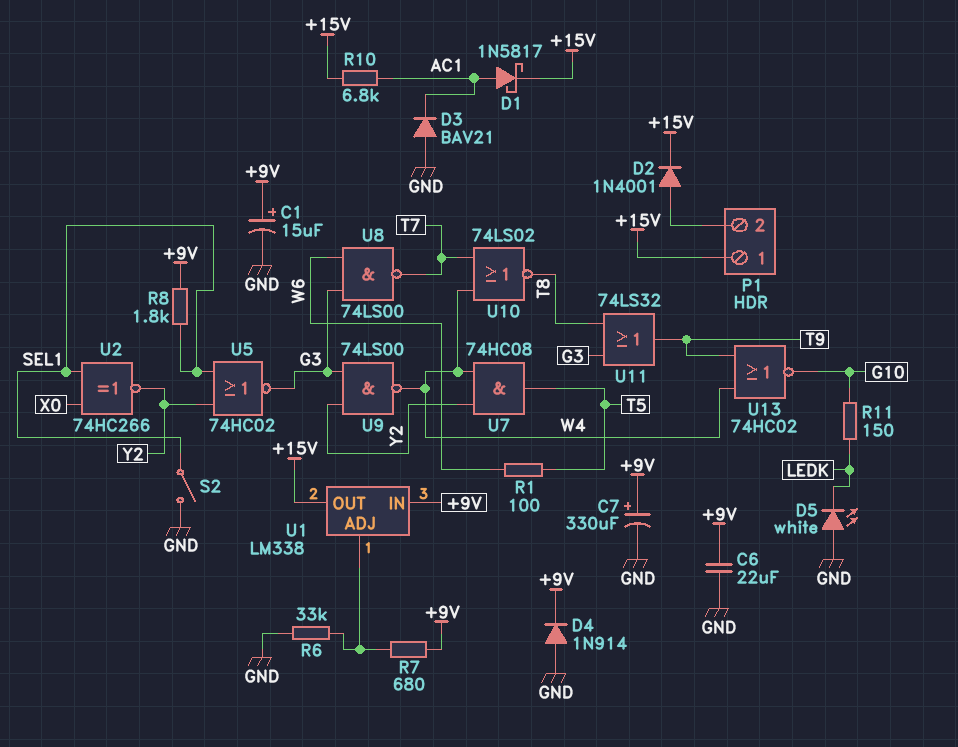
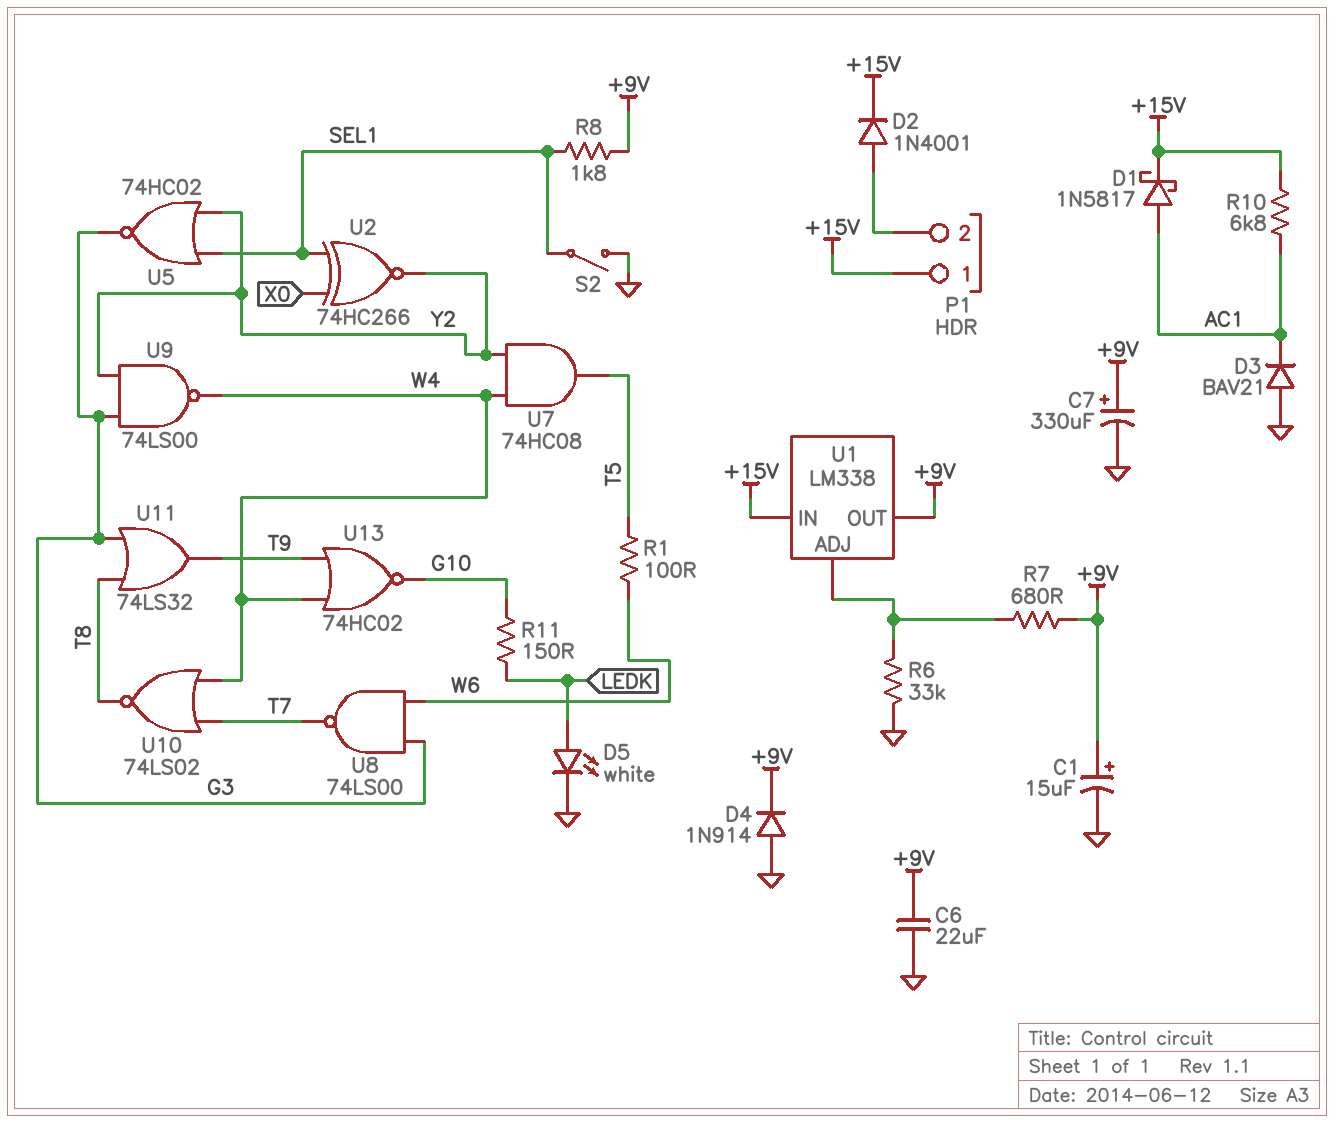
D5: LED white (A GND, K LEDK) -> LED white (A LEDK, K GND)
U1 pin IN: +9V -> +15V
U1 pin OUT: +15V -> +9V

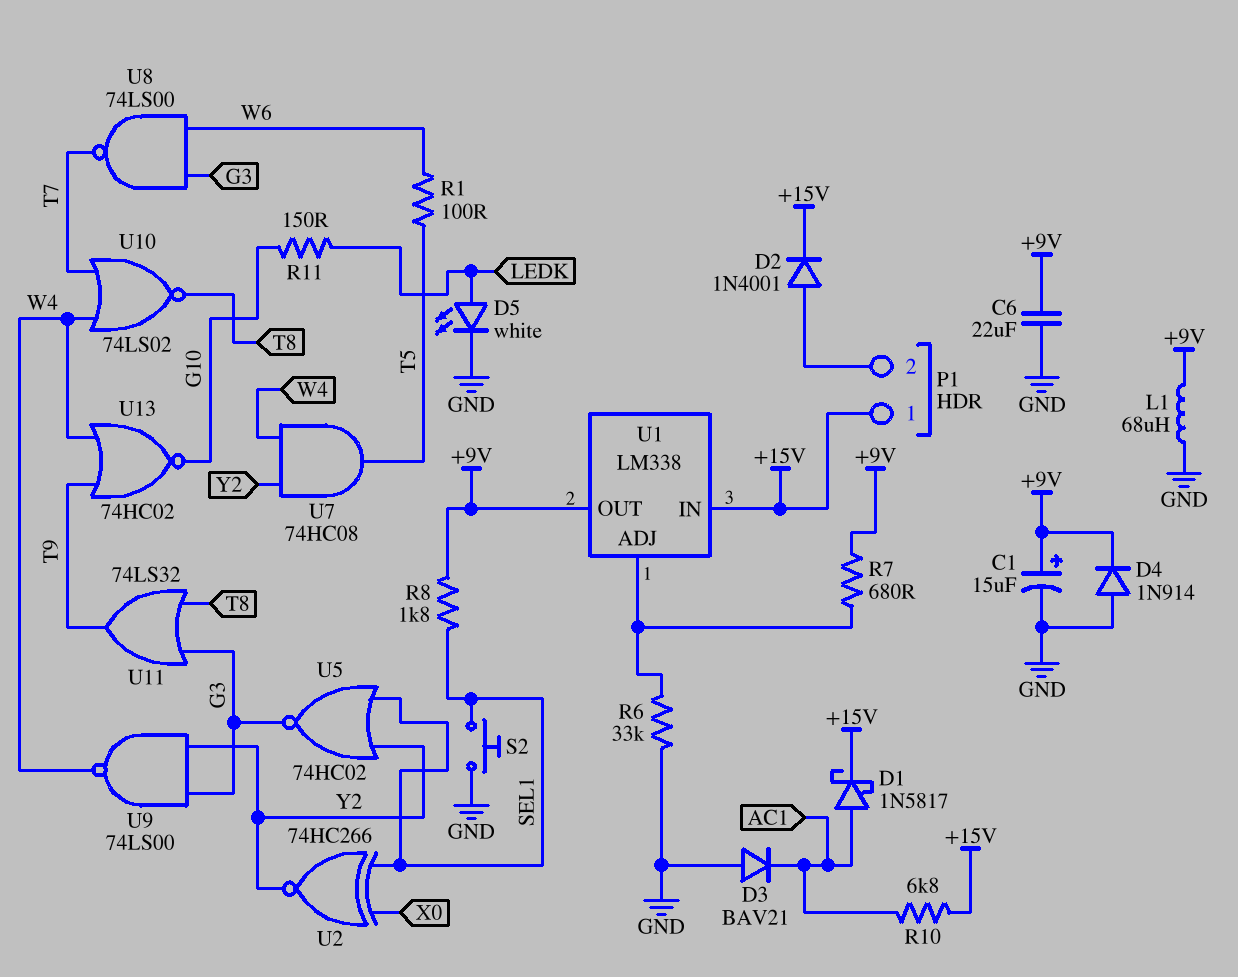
C7: 330uF (plus +9V, minus GND) -> none
L1: none -> 68uH (+9V, GND)
S2: switch (GND, SEL1) -> button (GND, SEL1)

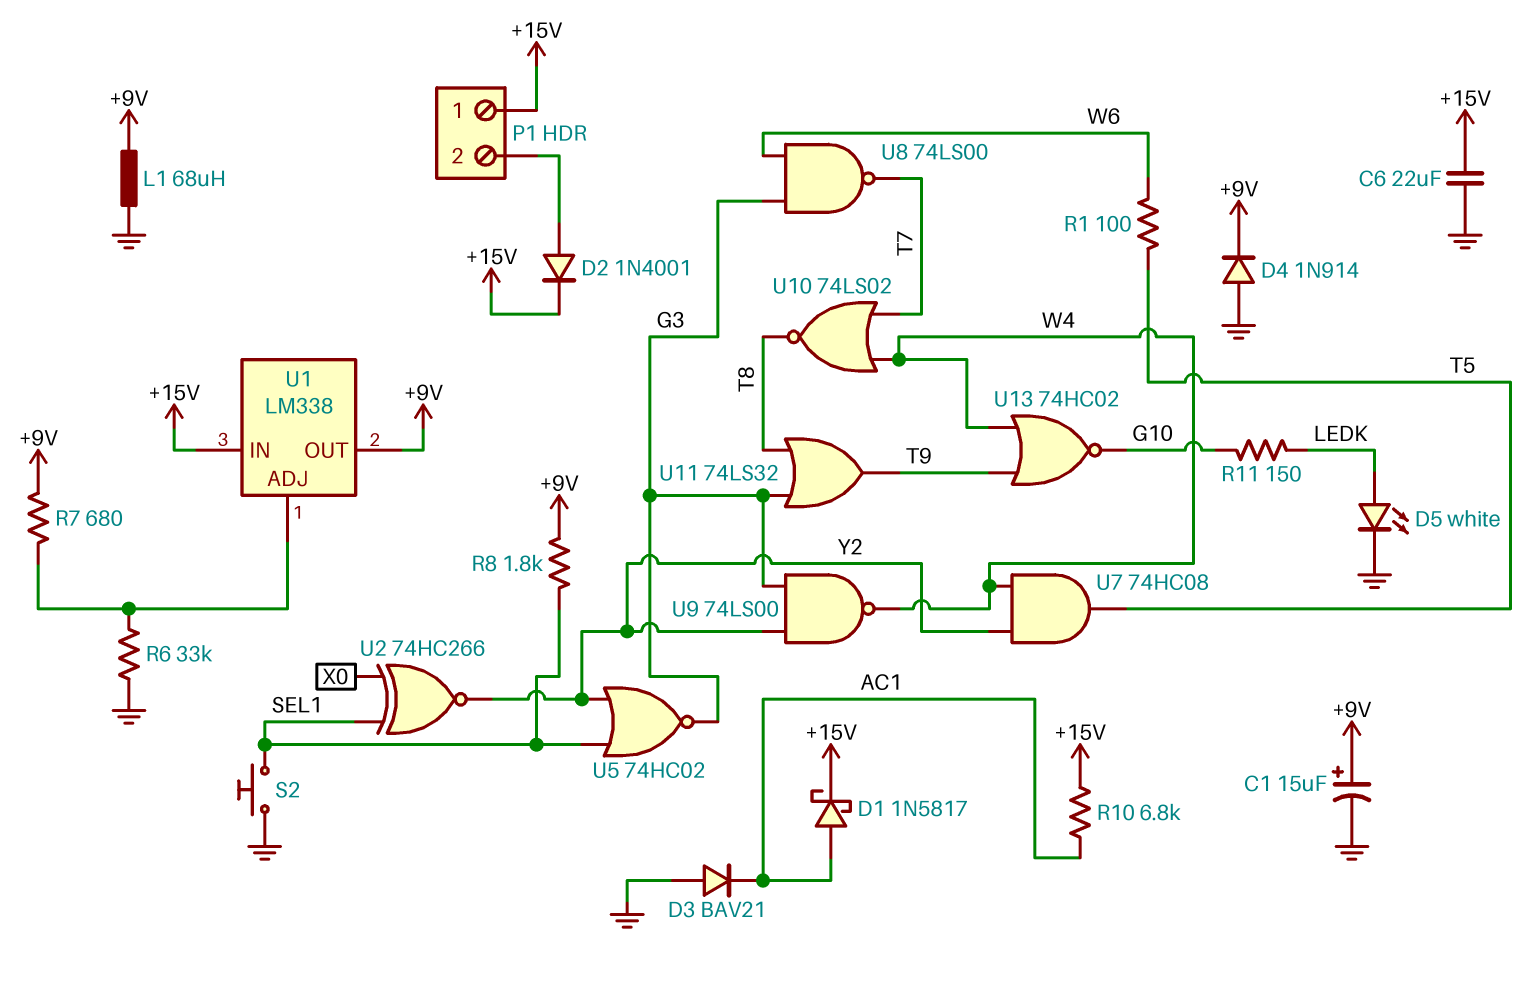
C6: 22uF (+9V, GND) -> 22uF (+15V, GND)

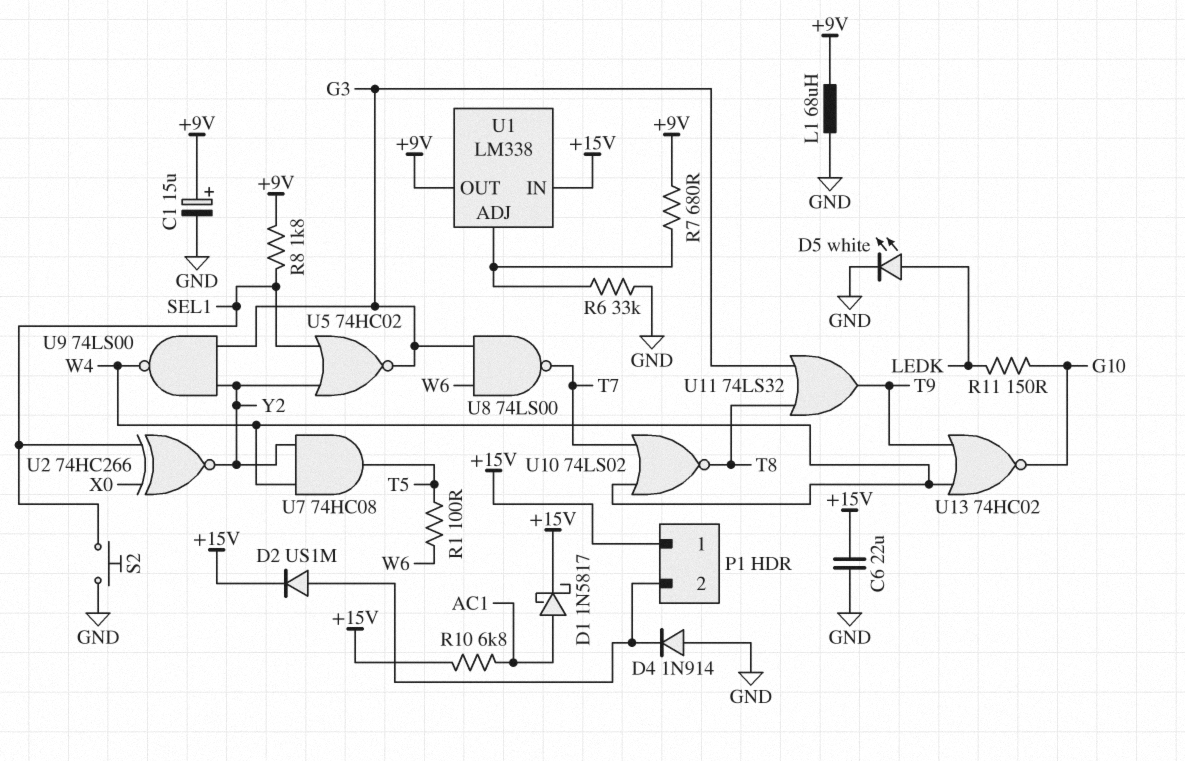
D2: diode 1N4001 (A P1/2, K +15V) -> diode US1M (A P1/2, K +15V)
D3: diode BAV21 (A GND, K AC1) -> none
D4: diode 1N914 (A GND, K +9V) -> diode 1N914 (A GND, K P1/2)

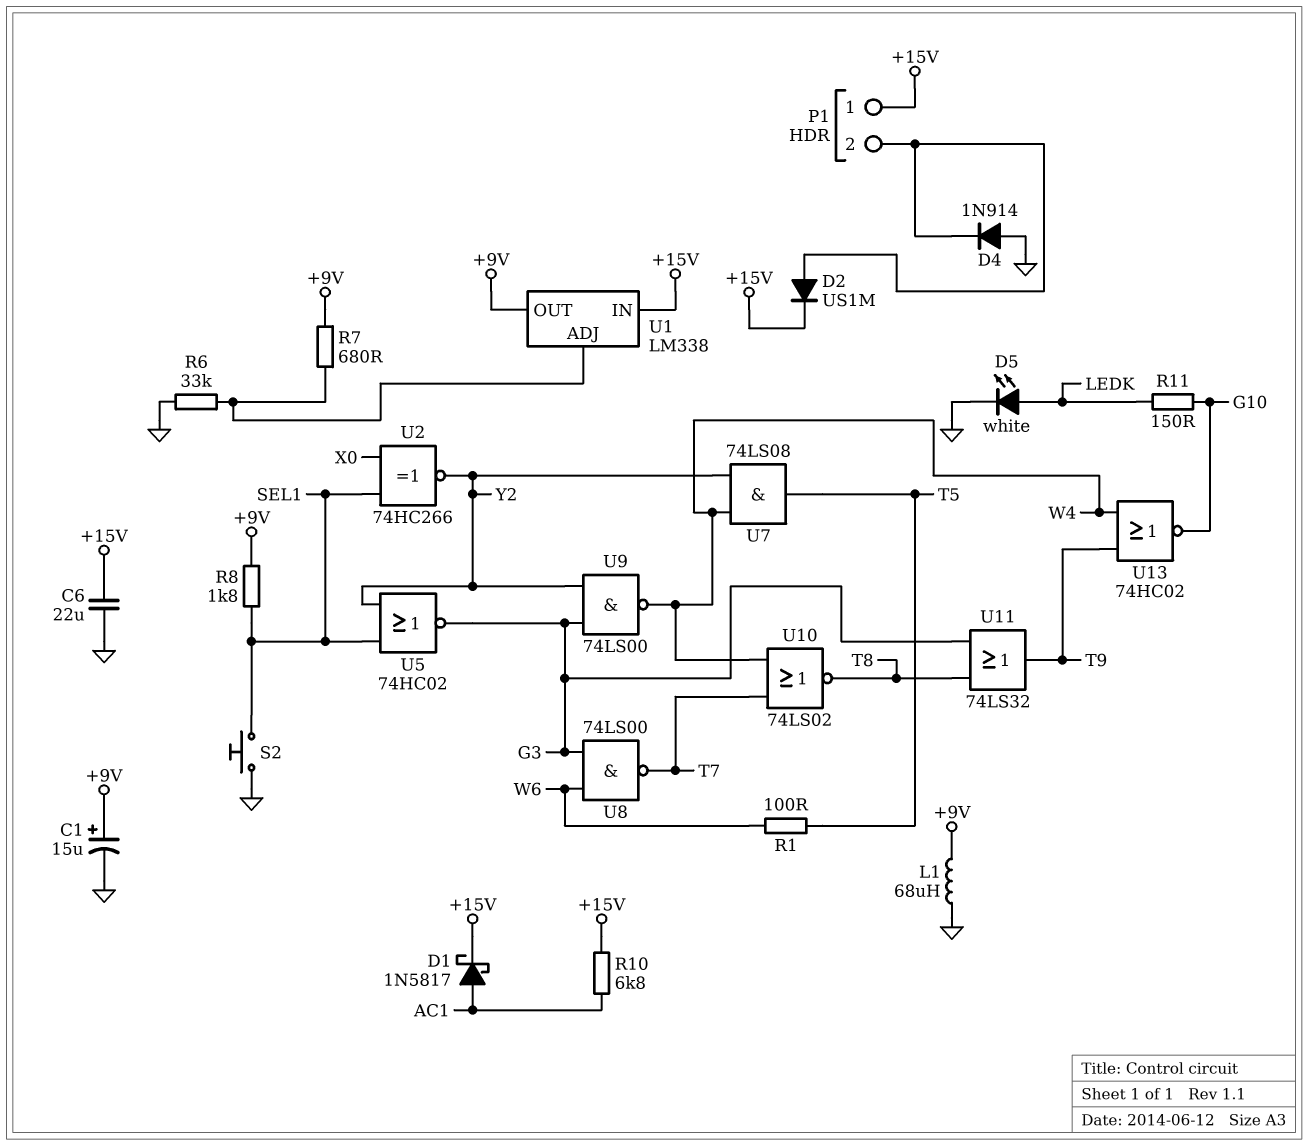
U7: AND 74HC08 (in W4, in Y2, out T5) -> AND 74LS08 (in W4, in Y2, out T5)

